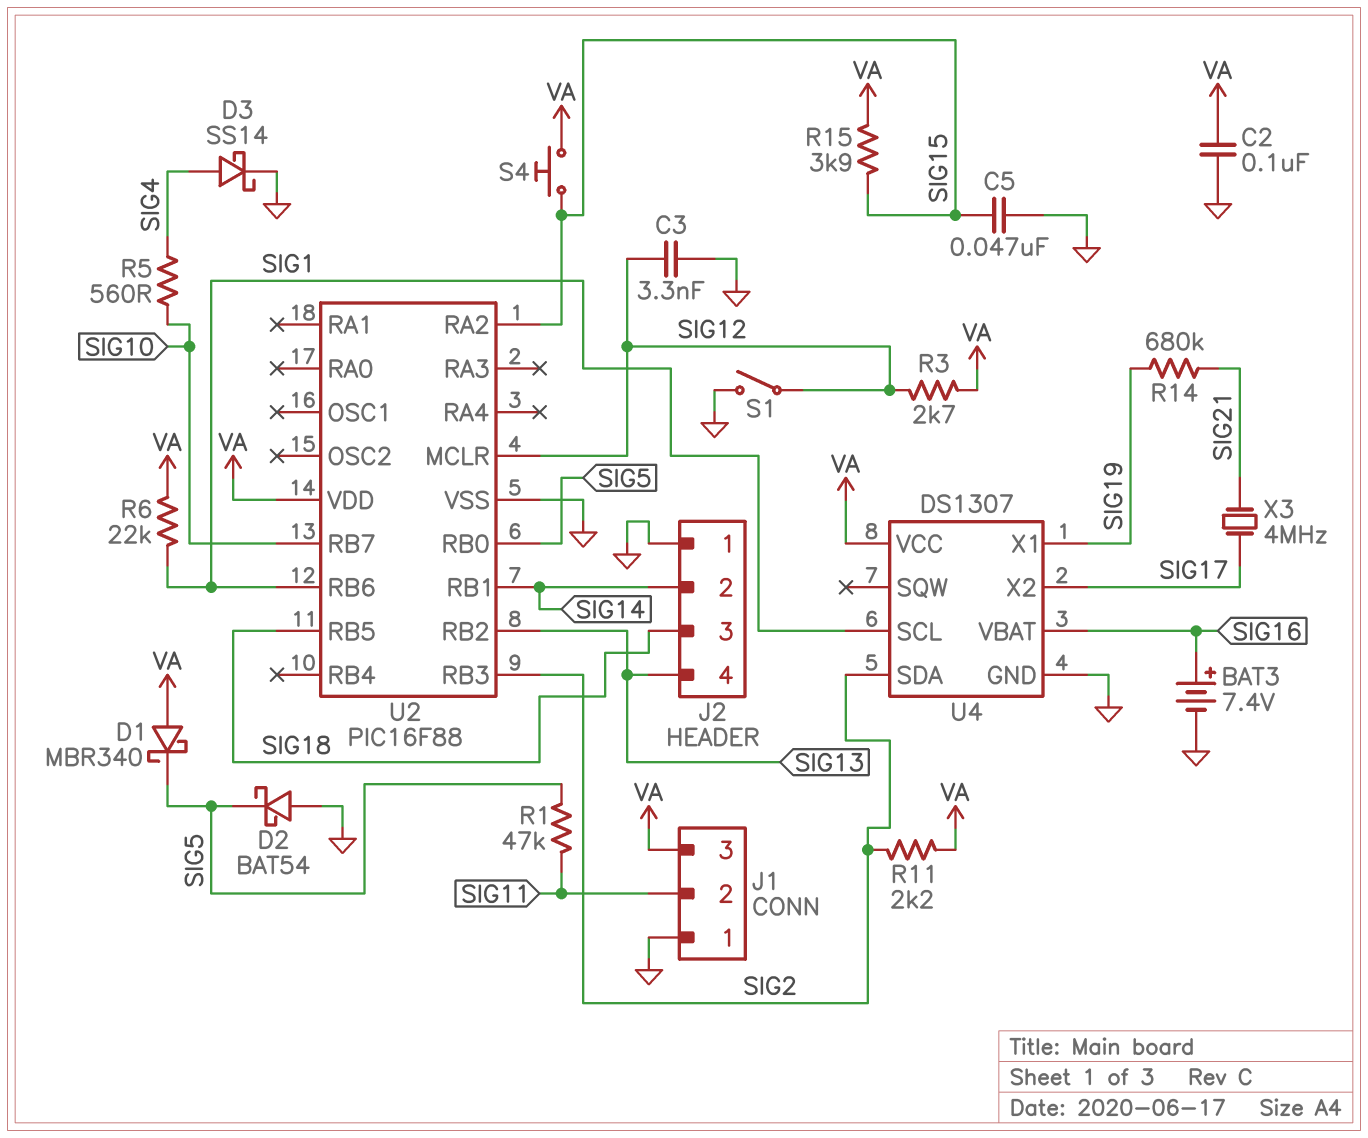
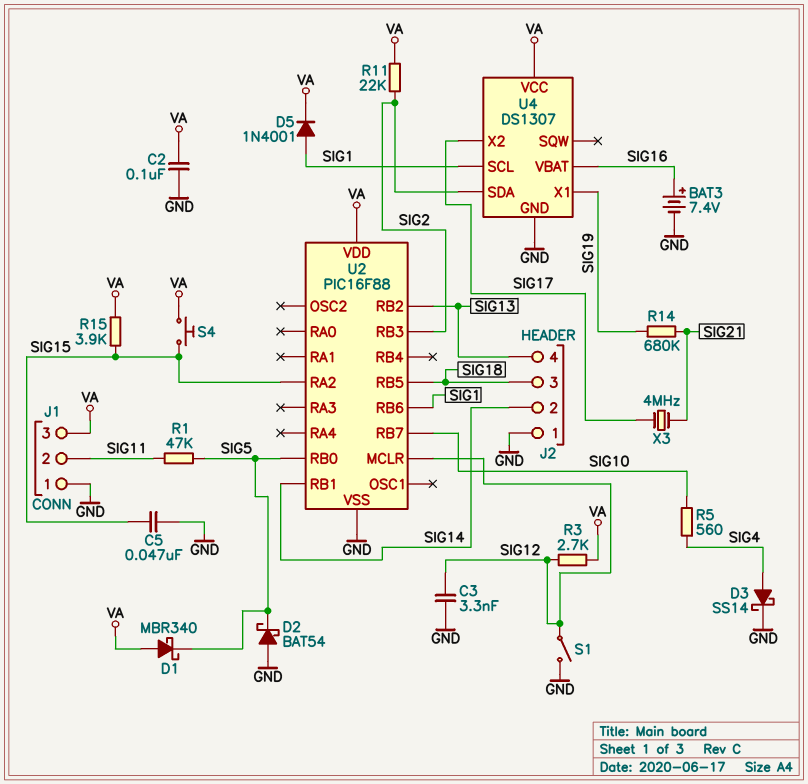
D5: none -> diode 1N4001 (A SIG1, K VA)
R6: 22k (SIG1, VA) -> none
R11: 2.2k (SIG2, VA) -> 22k (SIG2, VA)

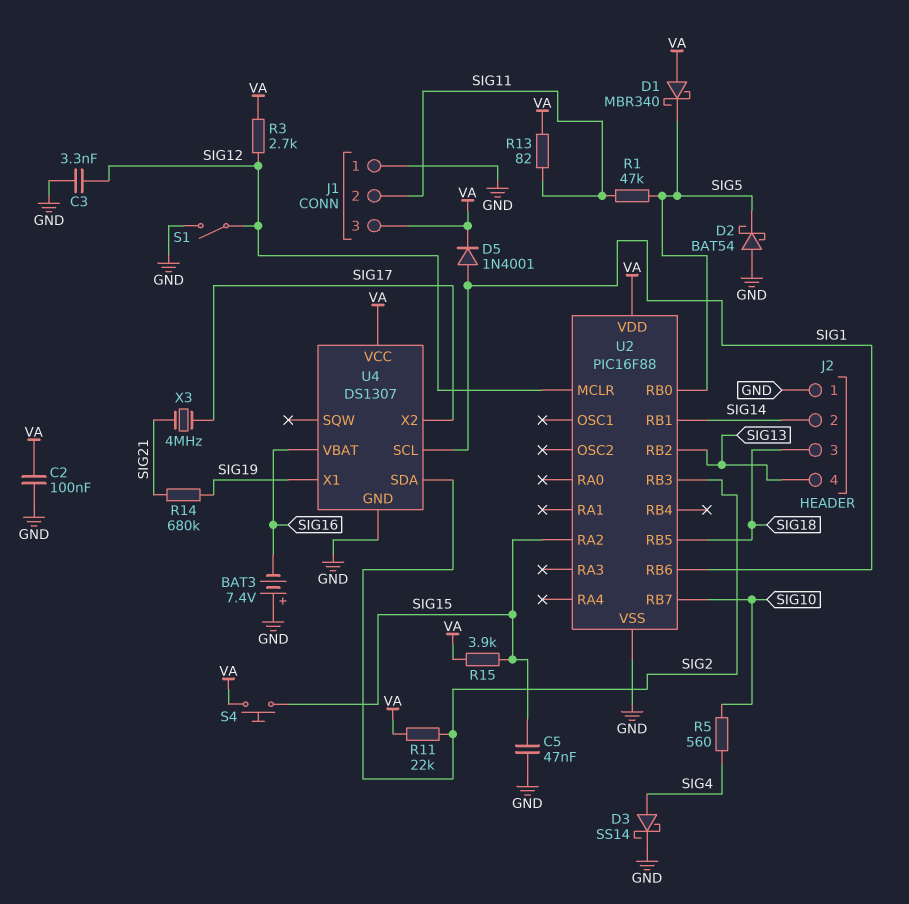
BAT3: 7.4V (plus SIG16, minus GND) -> 7.4V (plus GND, minus SIG16)
R13: none -> 82 (SIG11, VA)

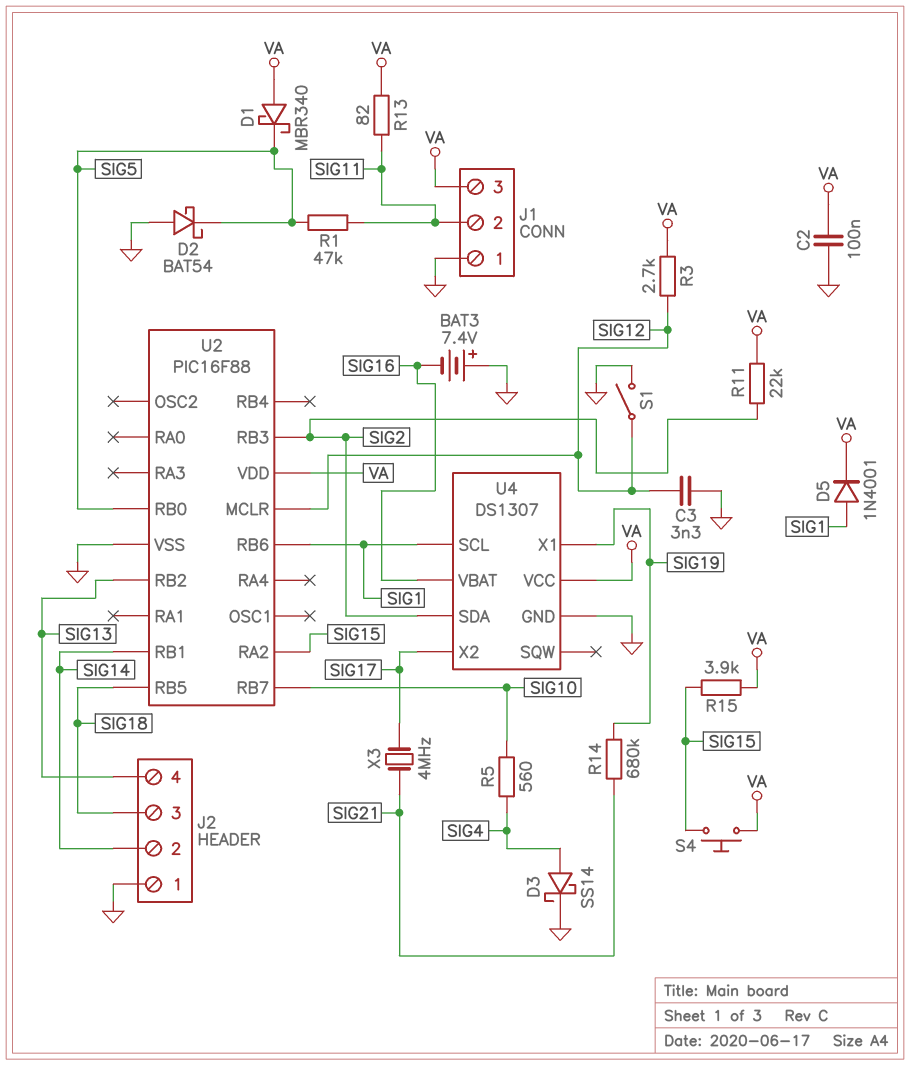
C5: 47nF (GND, SIG15) -> none

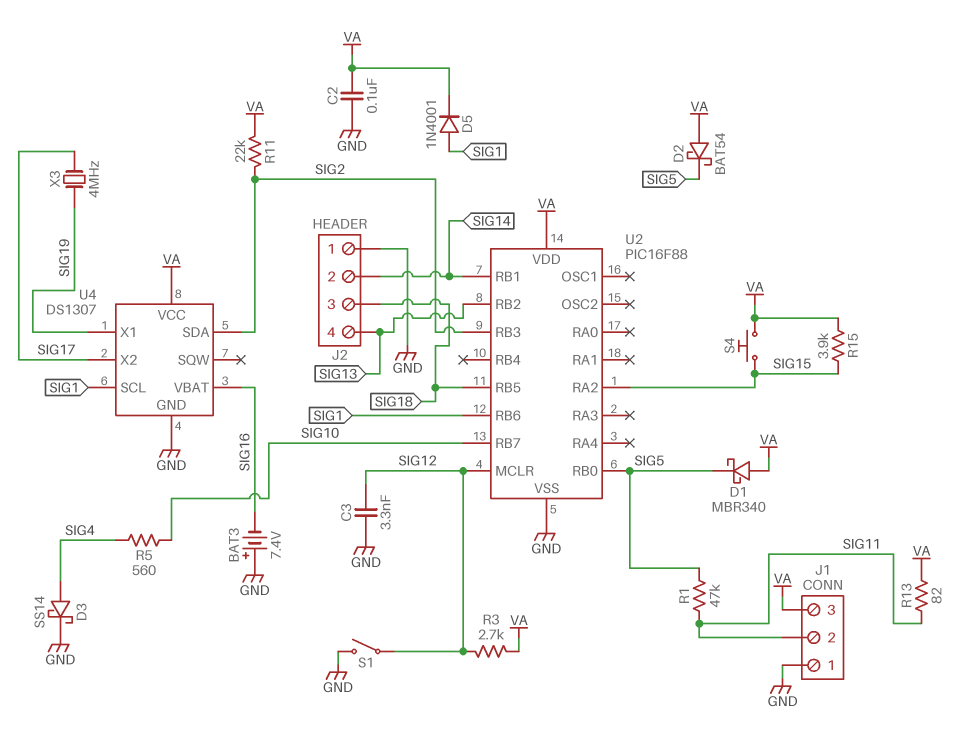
D2: schottky BAT54 (A GND, K SIG5) -> schottky BAT54 (A VA, K SIG5)
R14: 680k (SIG19, SIG21) -> none
X3: 4MHz (SIG17, SIG21) -> 4MHz (SIG17, SIG19)

